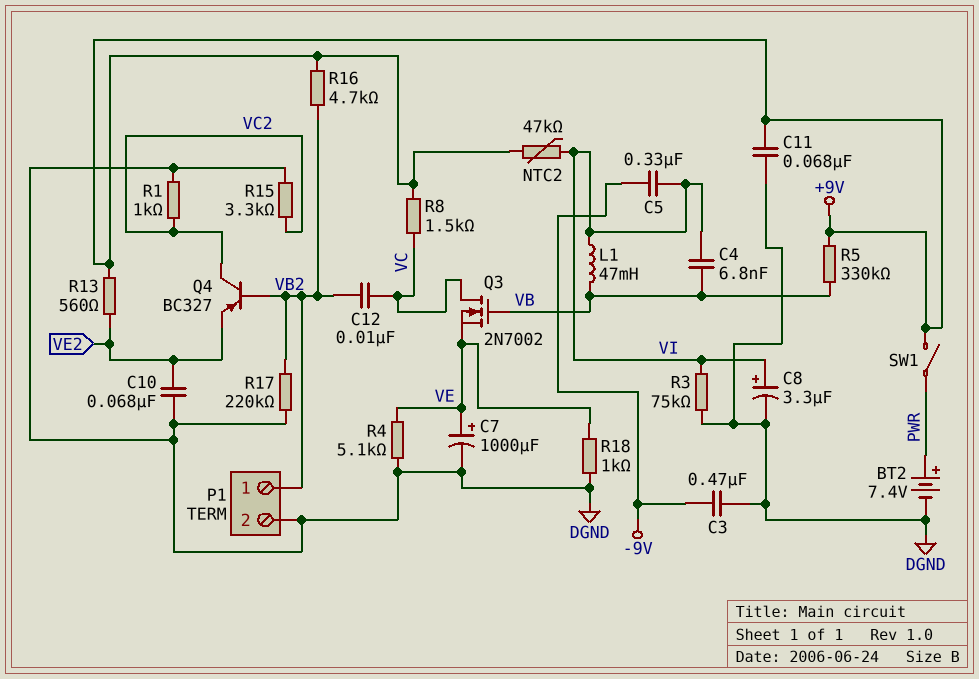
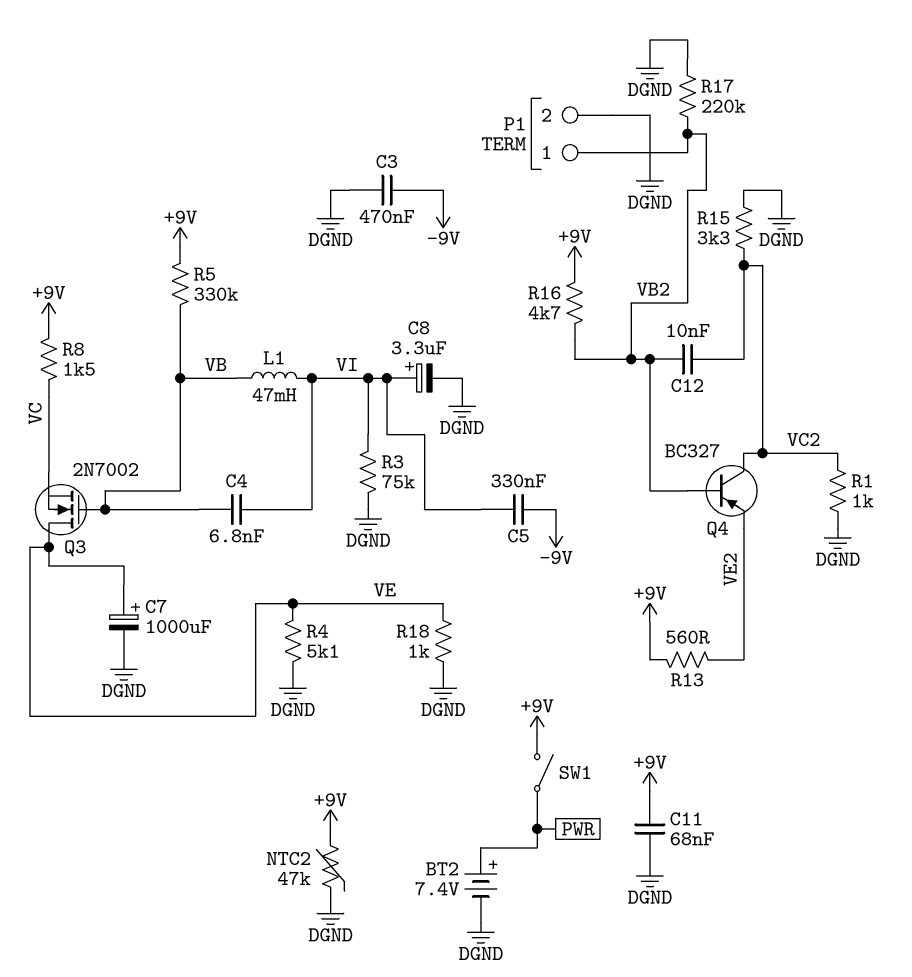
C10: 68nF (DGND, VE2) -> none
C12: 10nF (VB2, VC) -> 10nF (VB2, VC2)
NTC2: 47k (+9V, VI) -> 47k (+9V, DGND)
Q3: NMOS 2N7002 (G VB, D VC, S VE) -> NMOS 2N7002 (G VB, D VE, S VC)

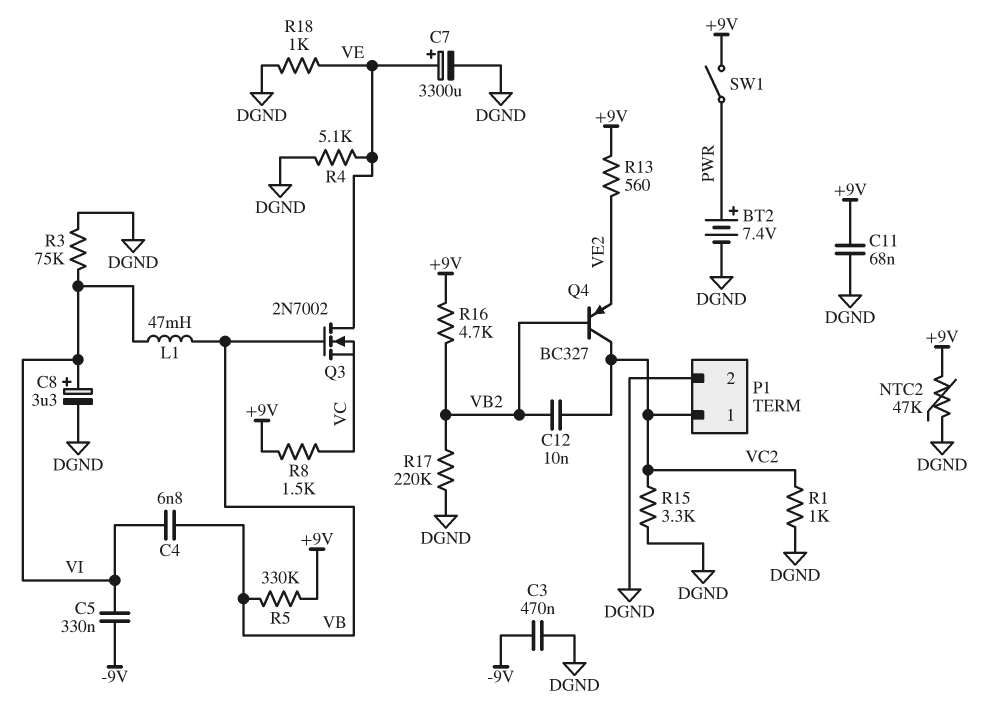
C7: 1000uF (plus VE, minus DGND) -> 3300uF (plus VE, minus DGND)
P1 pin 1: VB2 -> VC2

